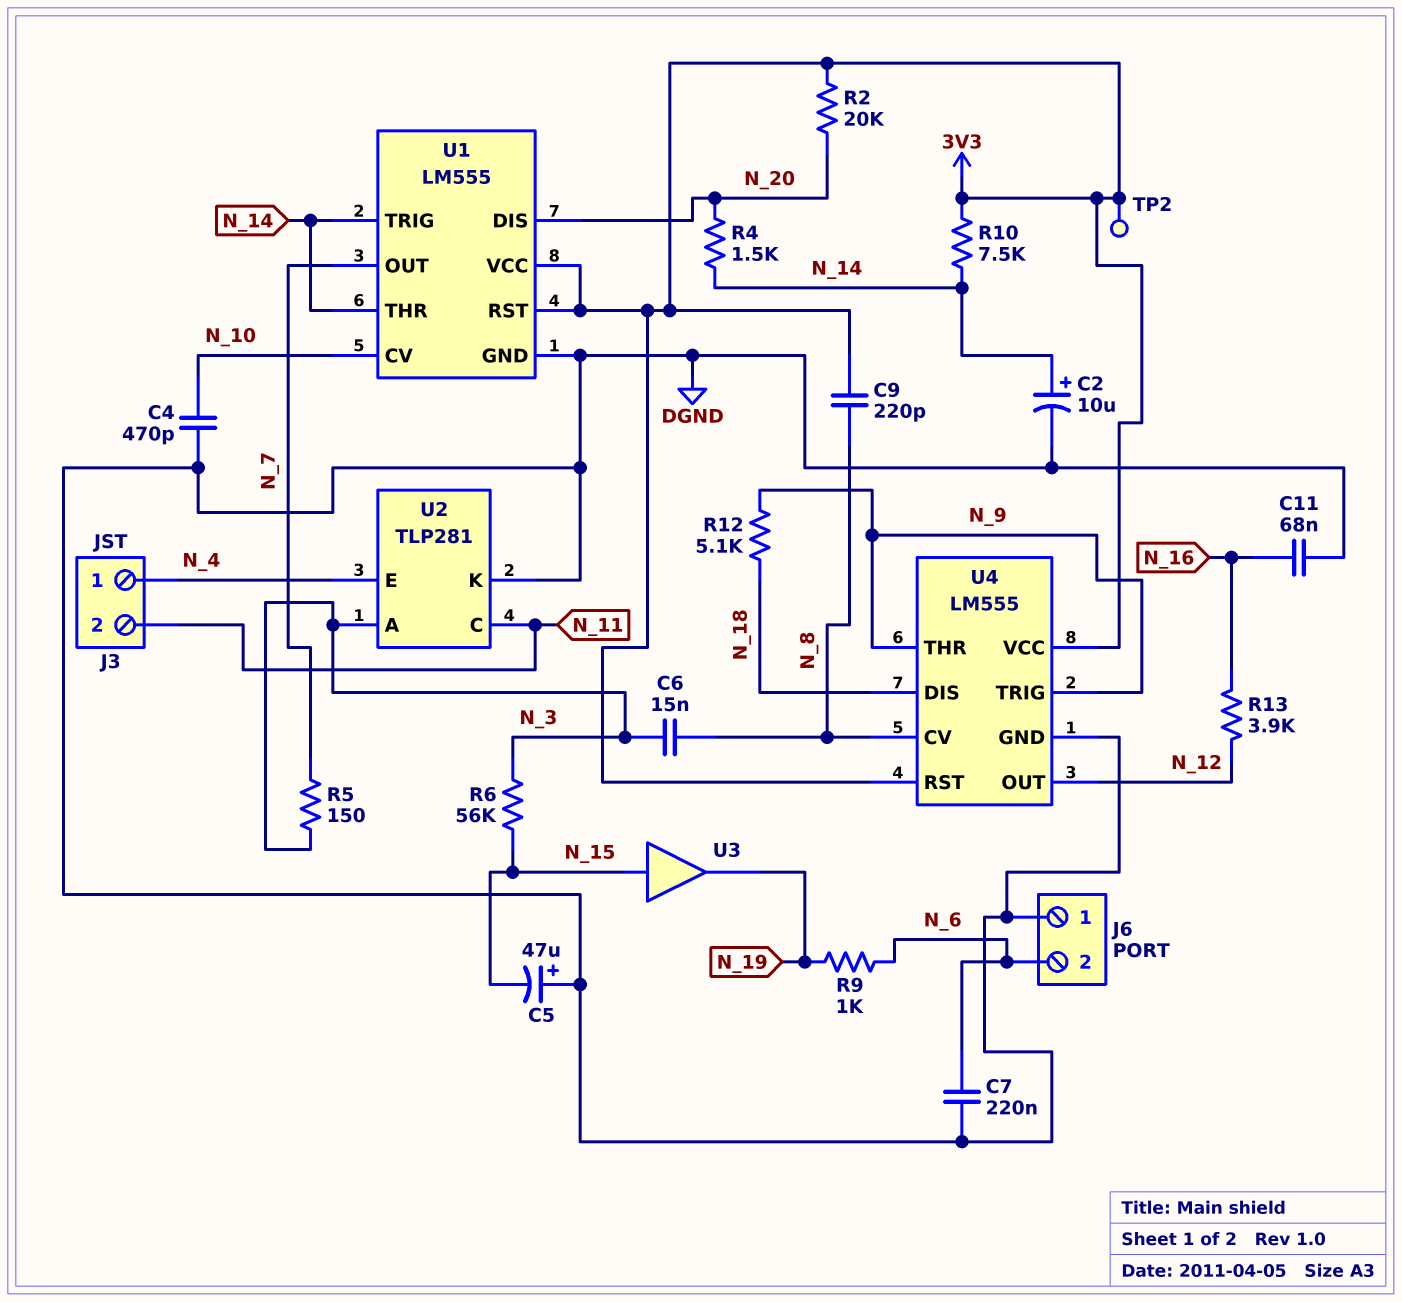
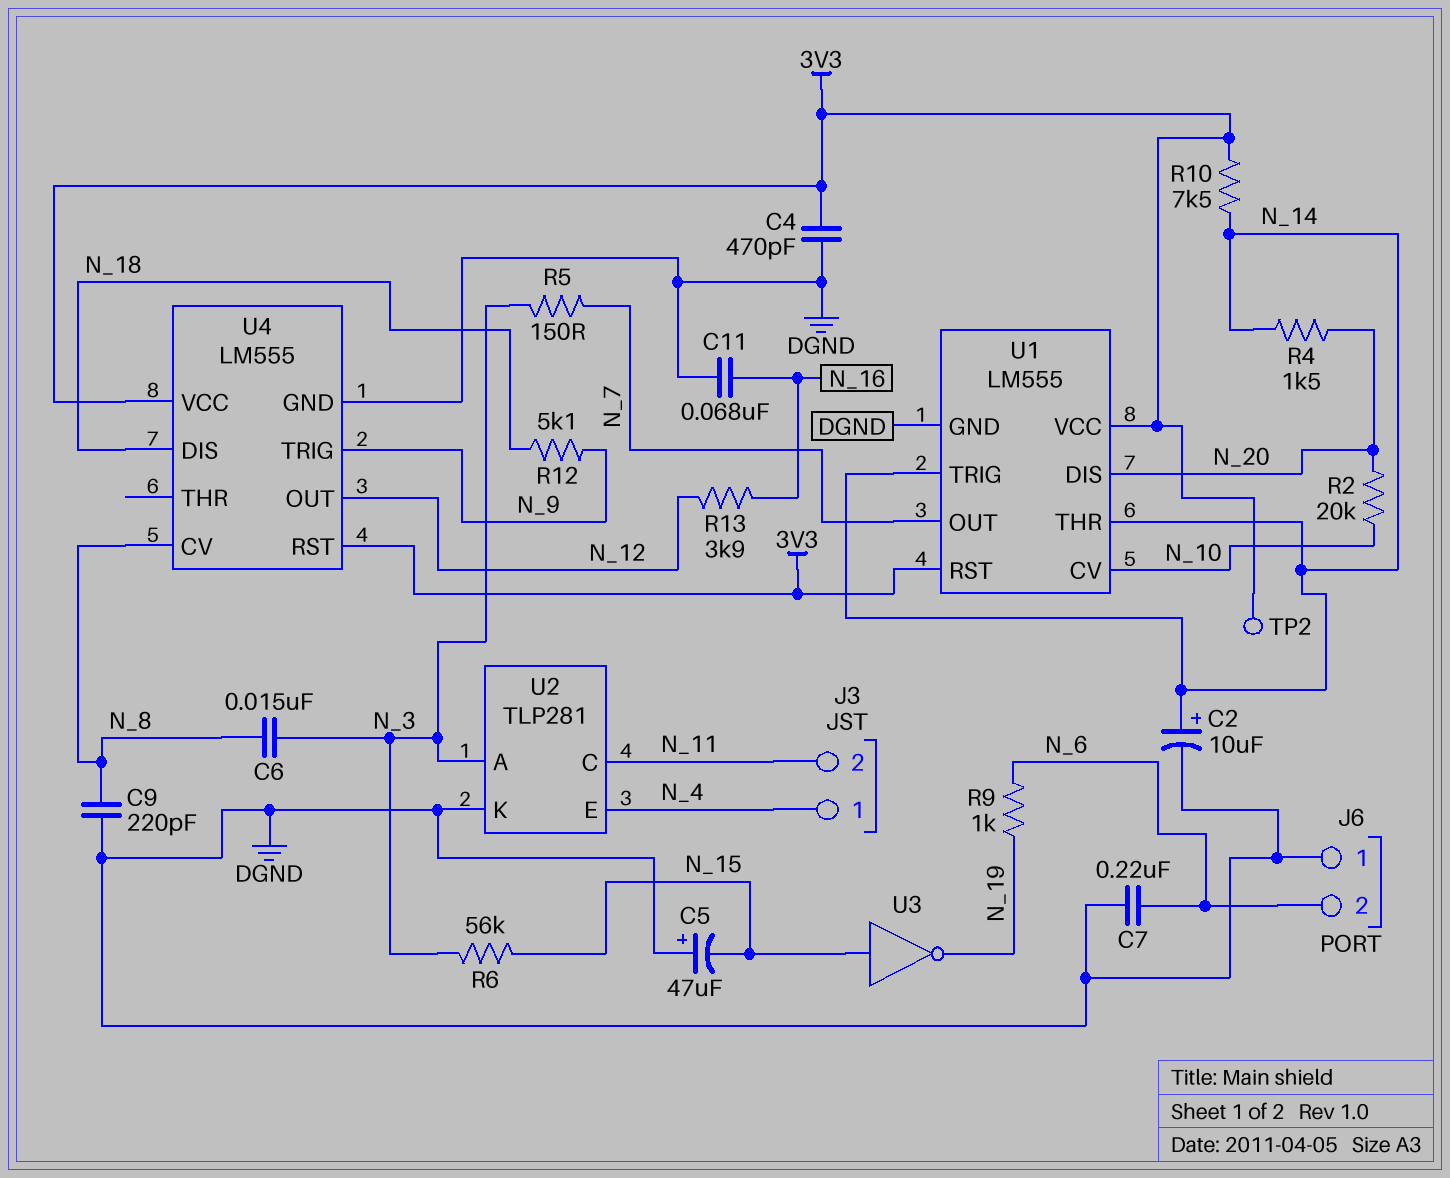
C4: 470pF (DGND, N_10) -> 470pF (3V3, DGND)
C9: 220pF (3V3, N_8) -> 220pF (DGND, N_8)
R2: 20k (3V3, N_20) -> 20k (N_10, N_20)
U3: buffer (in N_15, out N_19) -> NOT (in N_15, out N_19)
U4 pin THR: N_9 -> none

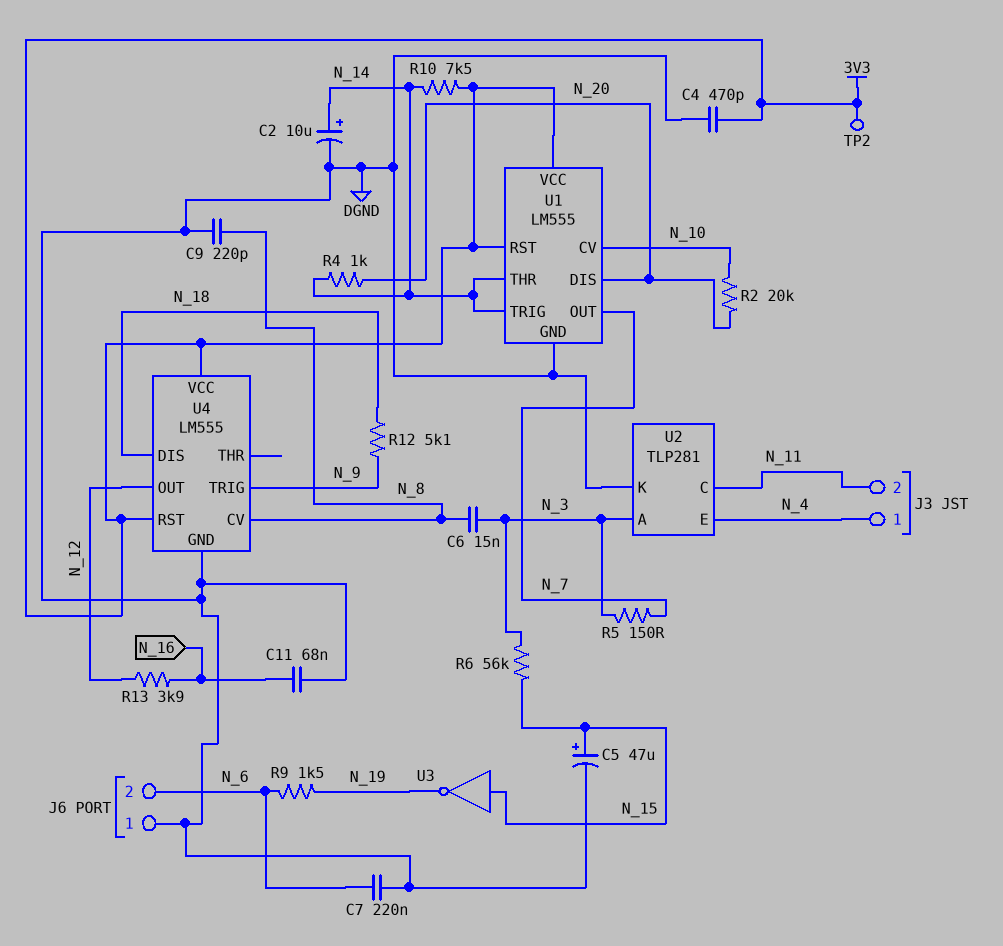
C5: 47uF (plus DGND, minus N_15) -> 47uF (plus N_15, minus DGND)
R4: 1.5k (N_14, N_20) -> 1k (N_14, N_20)
R9: 1k (N_6, N_19) -> 1.5k (N_6, N_19)

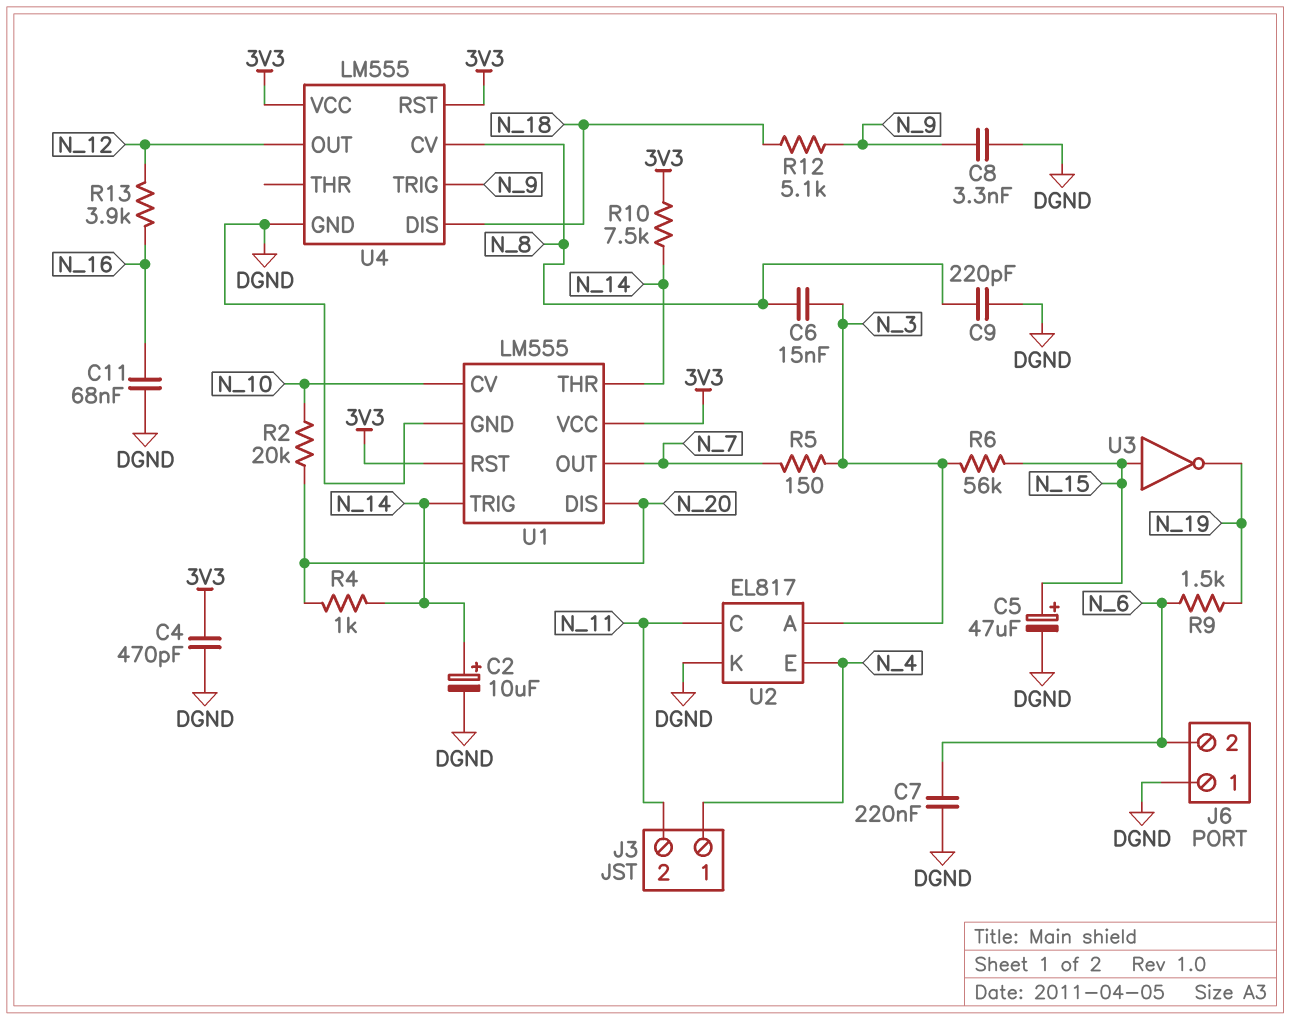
C8: none -> 3.3nF (DGND, N_9)
TP2: test point (3V3) -> none
U2: TLP281 -> EL817

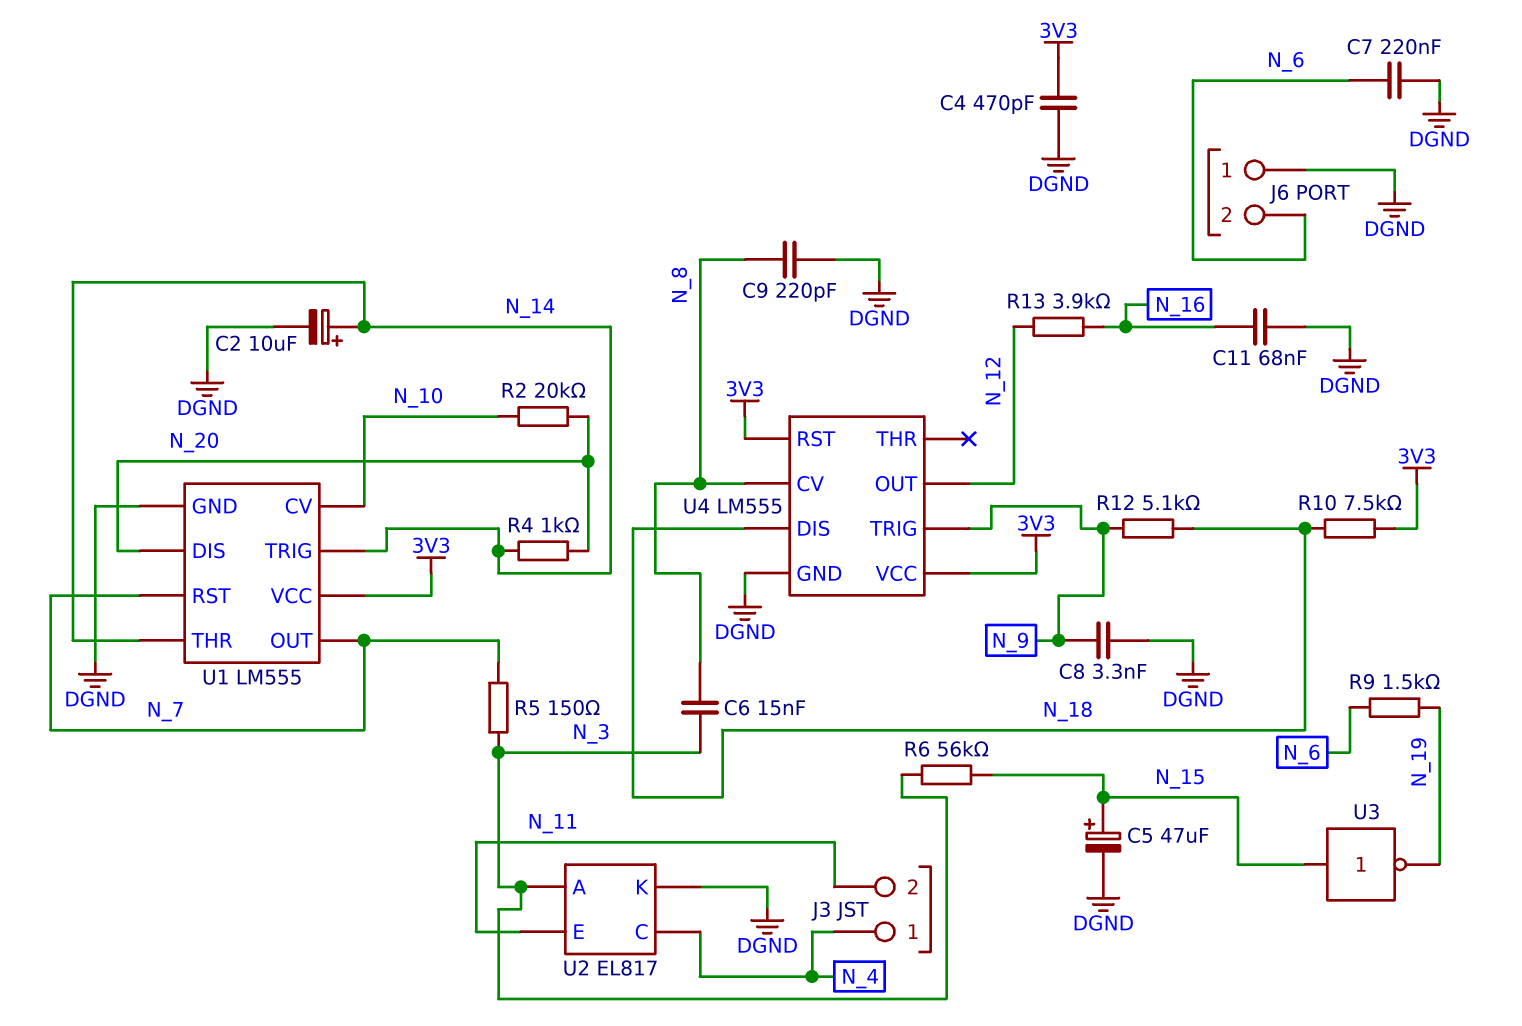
R10: 7.5k (3V3, N_14) -> 7.5k (3V3, N_18)
U1 pin RST: 3V3 -> N_7
U2 pin C: N_11 -> N_4
U2 pin E: N_4 -> N_11

